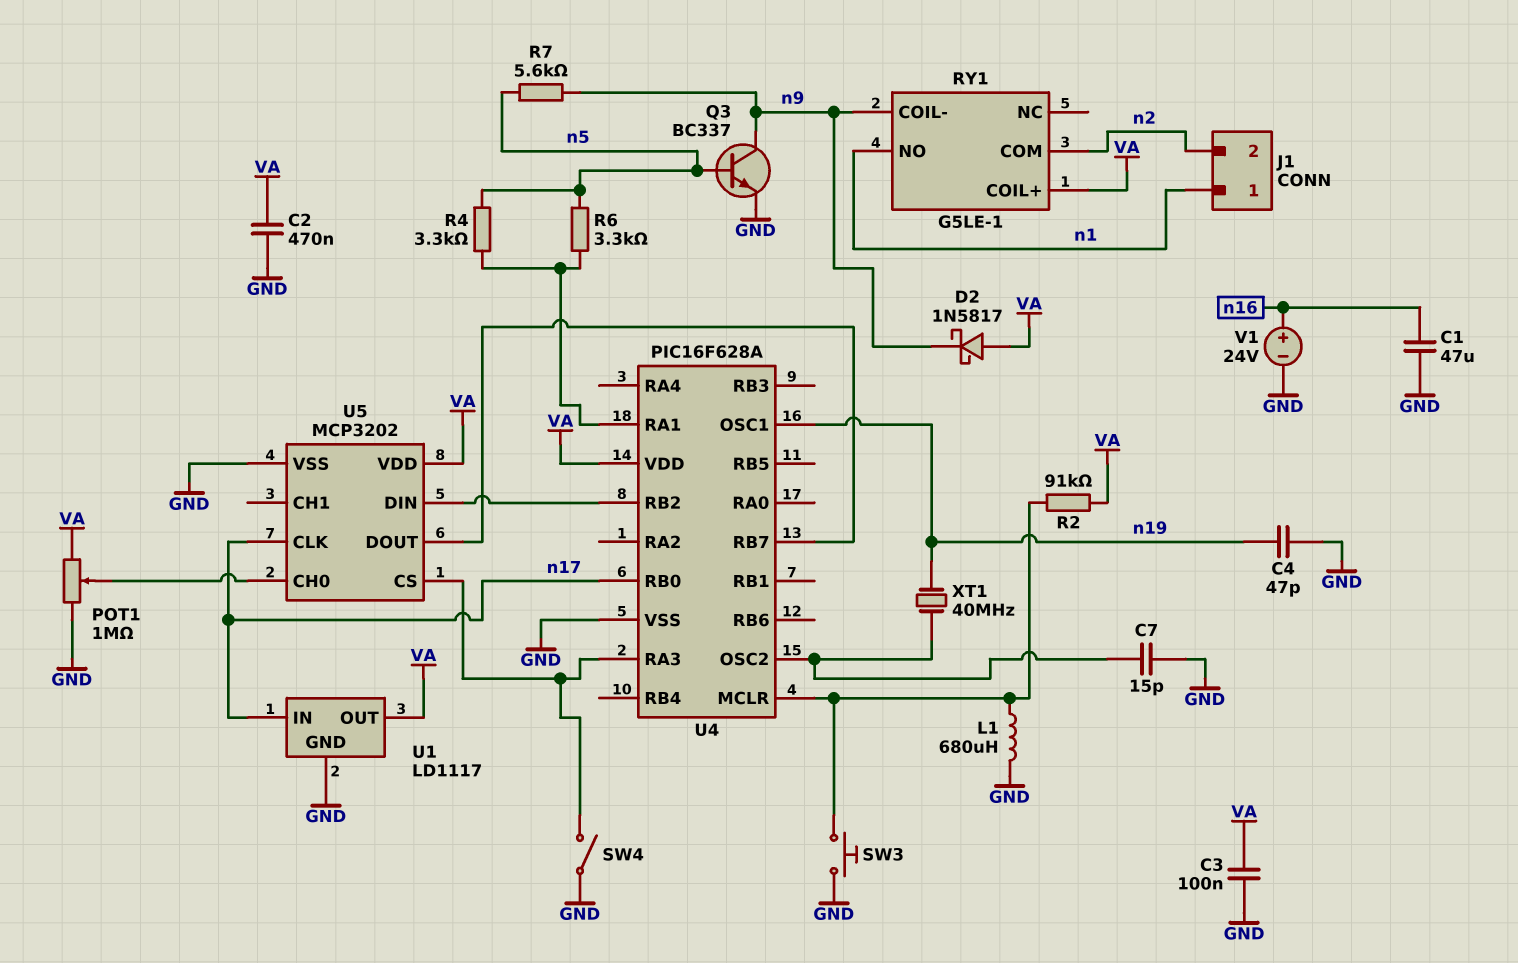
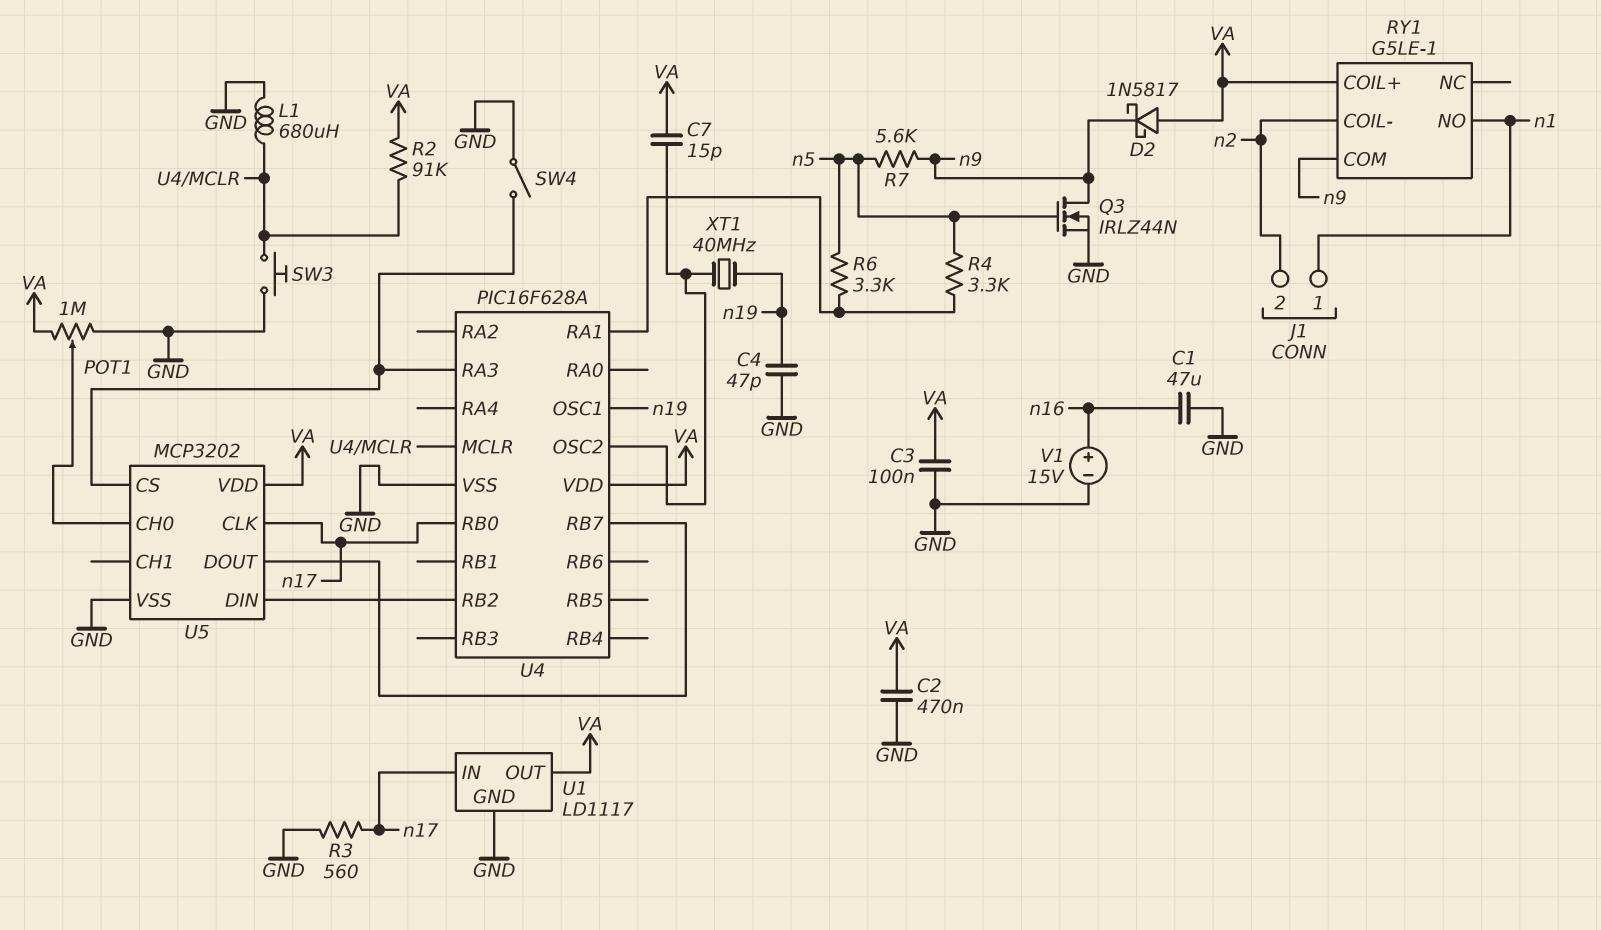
C7: 15pF (GND, U4/OSC2) -> 15pF (U4/OSC2, VA)
Q3: NPN BC337 (B n5, C n9, E GND) -> NMOS IRLZ44N (G n5, D n9, S GND)
R3: none -> 560 (GND, n17)
RY1 pin COIL-: n9 -> n2
RY1 pin COM: n2 -> n9
V1: 24V (plus n16, minus GND) -> 15V (plus n16, minus GND)

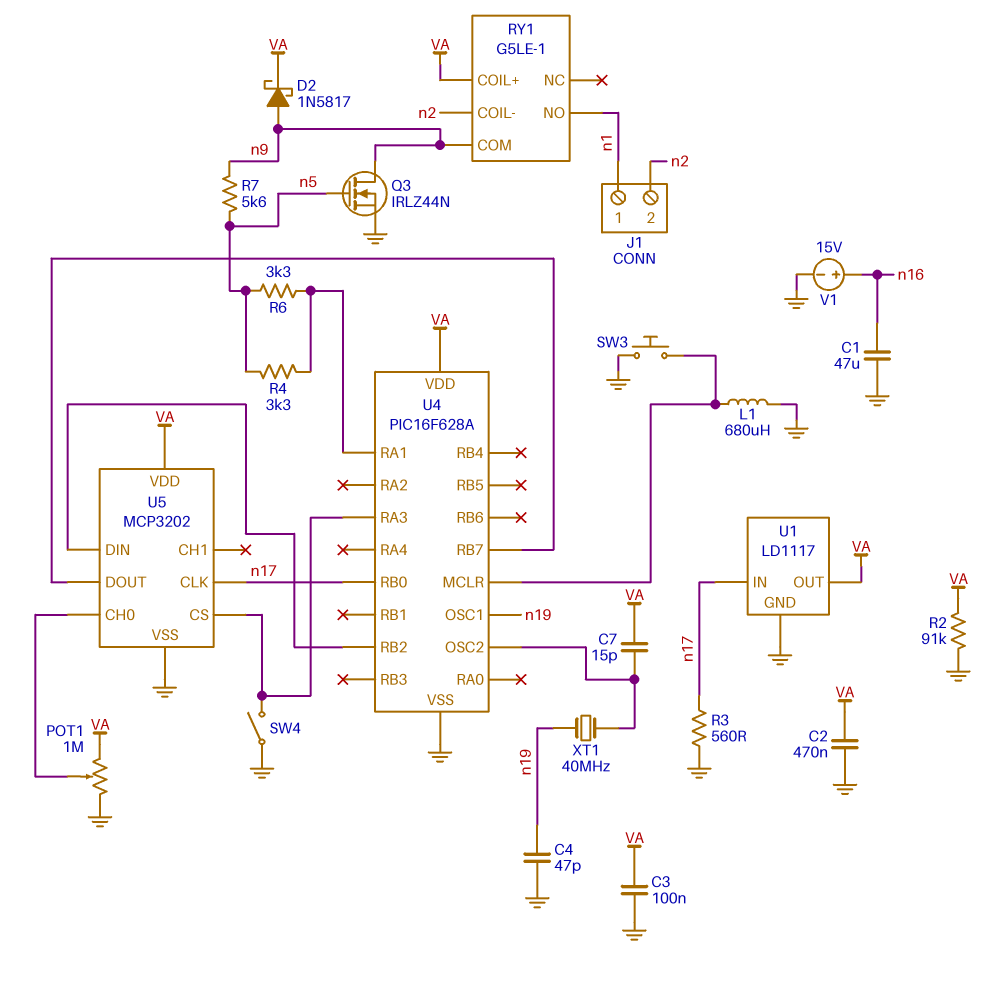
D2: schottky 1N5817 (A VA, K n9) -> schottky 1N5817 (A n9, K VA)
R2: 91k (U4/MCLR, VA) -> 91k (GND, VA)

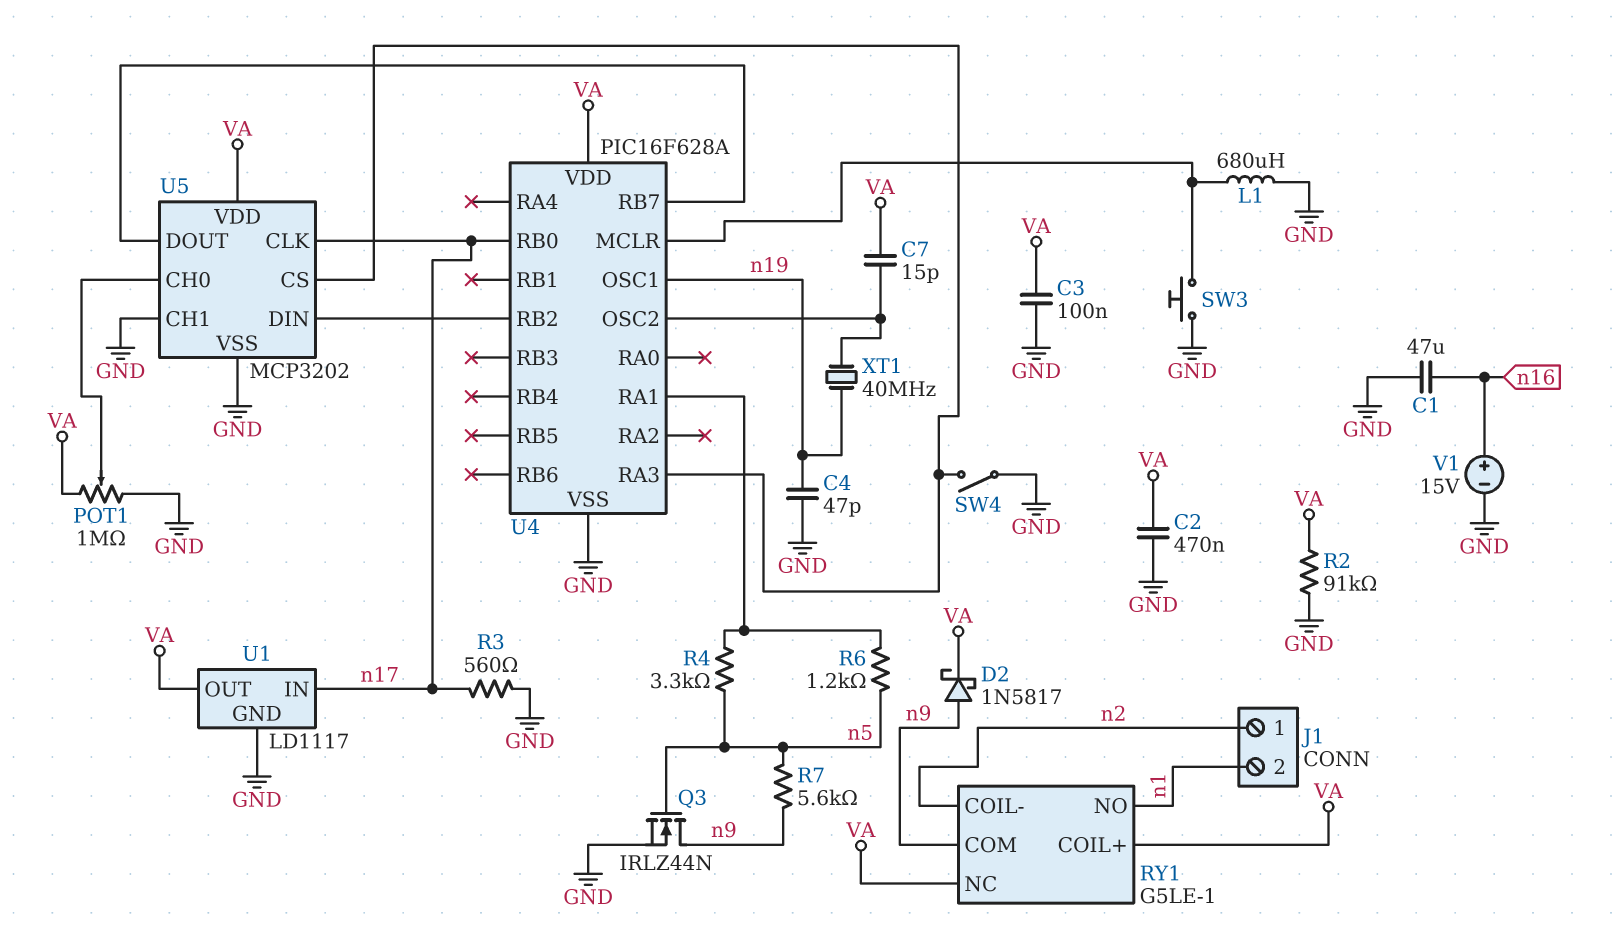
J1 pin 1: n1 -> n2
J1 pin 2: n2 -> n1
R6: 3.3k (U4/RA1, n5) -> 1.2k (U4/RA1, n5)
RY1 pin NC: none -> VA
U5 pin CH1: none -> GND

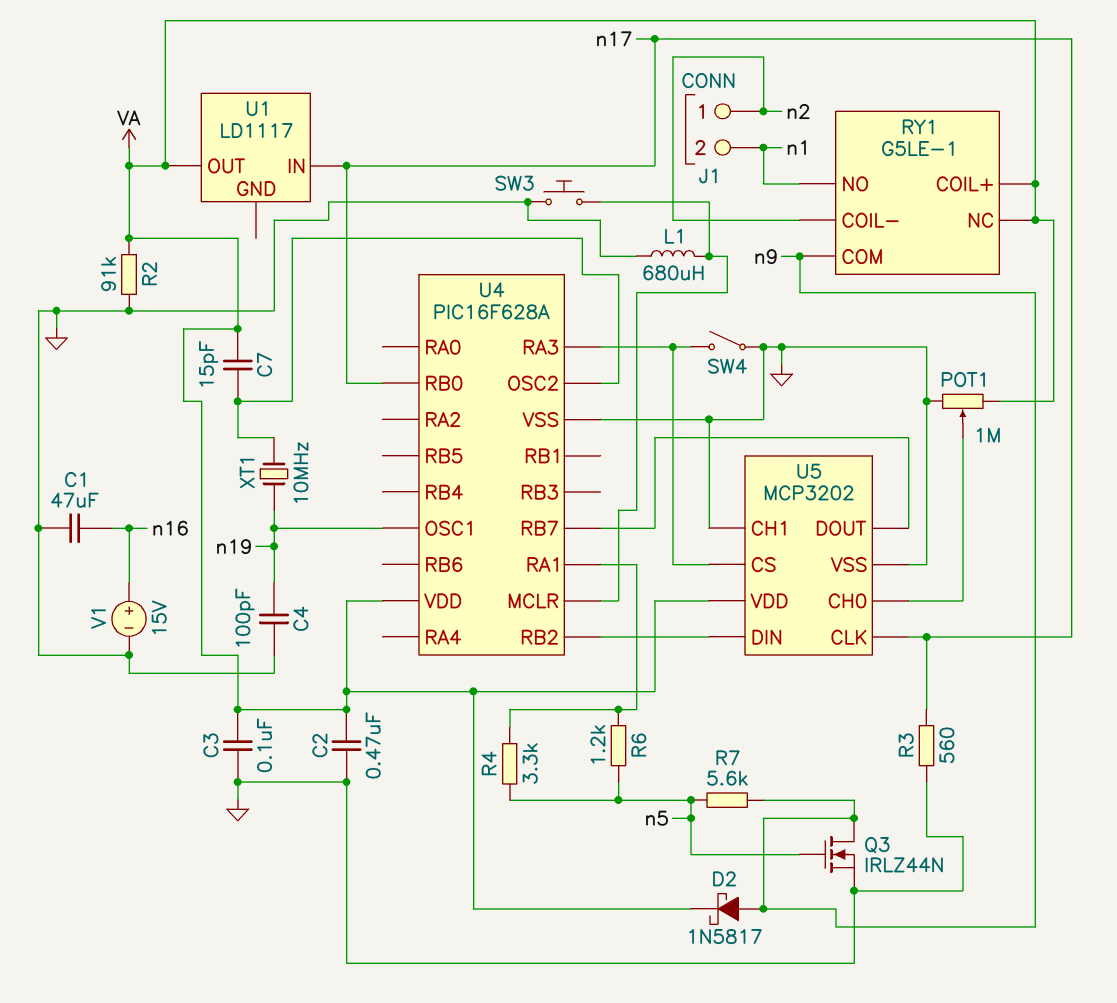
C4: 47pF (GND, n19) -> 100pF (GND, n19)
U1 pin GND: GND -> none
XT1: 40MHz (U4/OSC2, n19) -> 10MHz (U4/OSC2, n19)

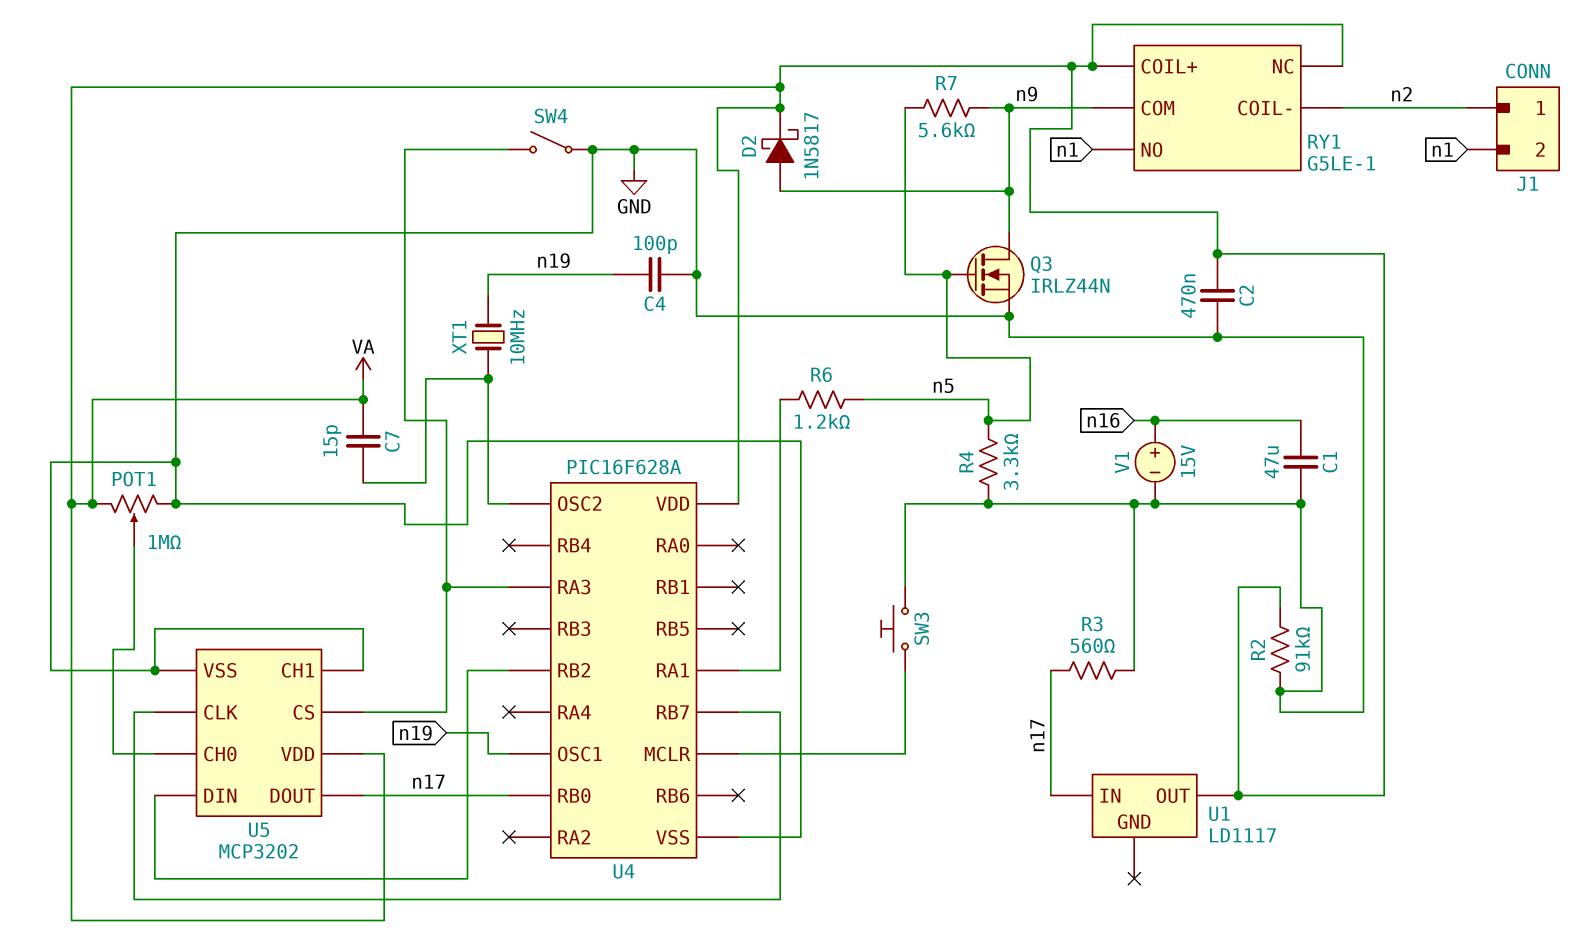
C3: 100nF (GND, VA) -> none
L1: 680uH (GND, U4/MCLR) -> none
R4: 3.3k (U4/RA1, n5) -> 3.3k (GND, n5)
U5 pin CLK: n17 -> U4/RB7
U5 pin DOUT: U4/RB7 -> n17

